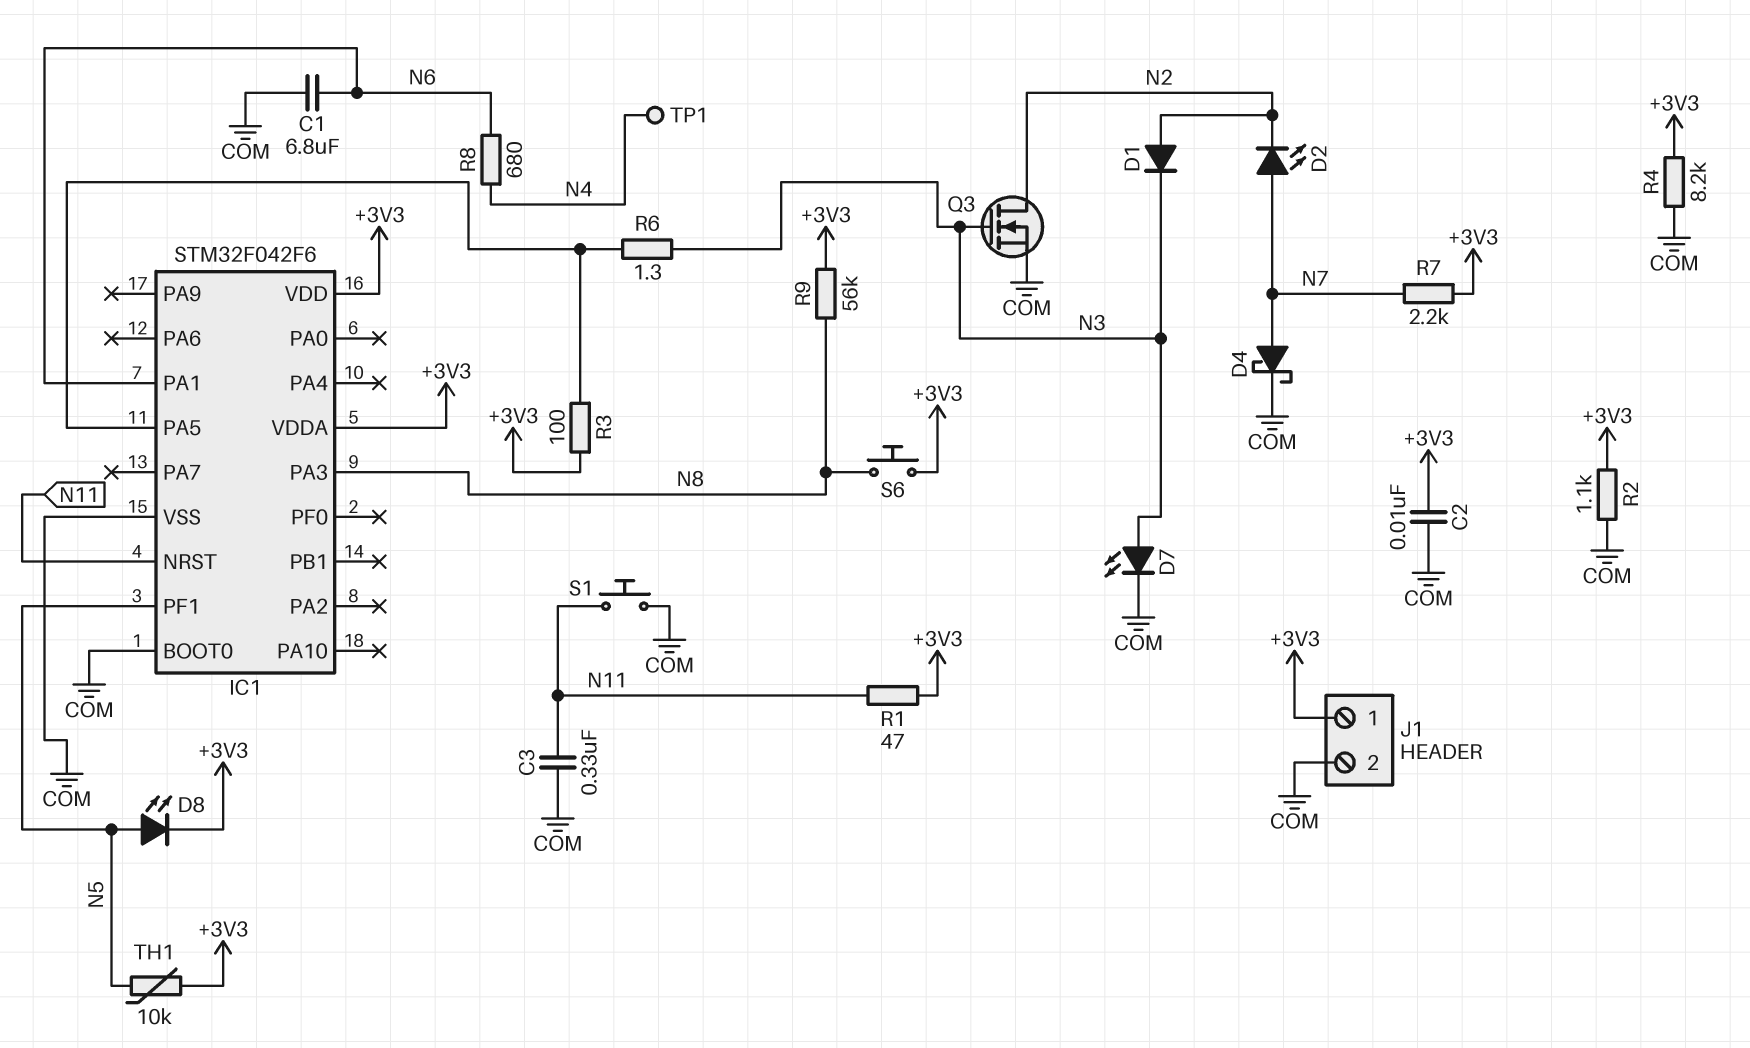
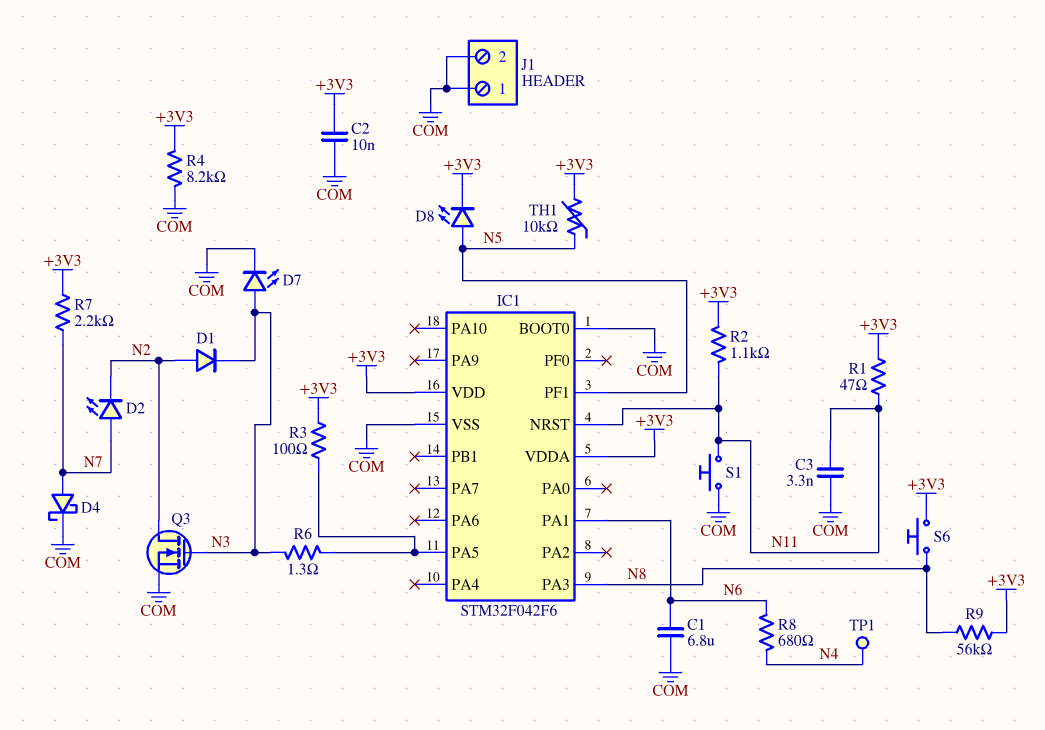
C3: 330nF (COM, N11) -> 3.3nF (COM, N11)
J1 pin 1: +3V3 -> COM
R2: 1.1k (+3V3, COM) -> 1.1k (+3V3, N11)

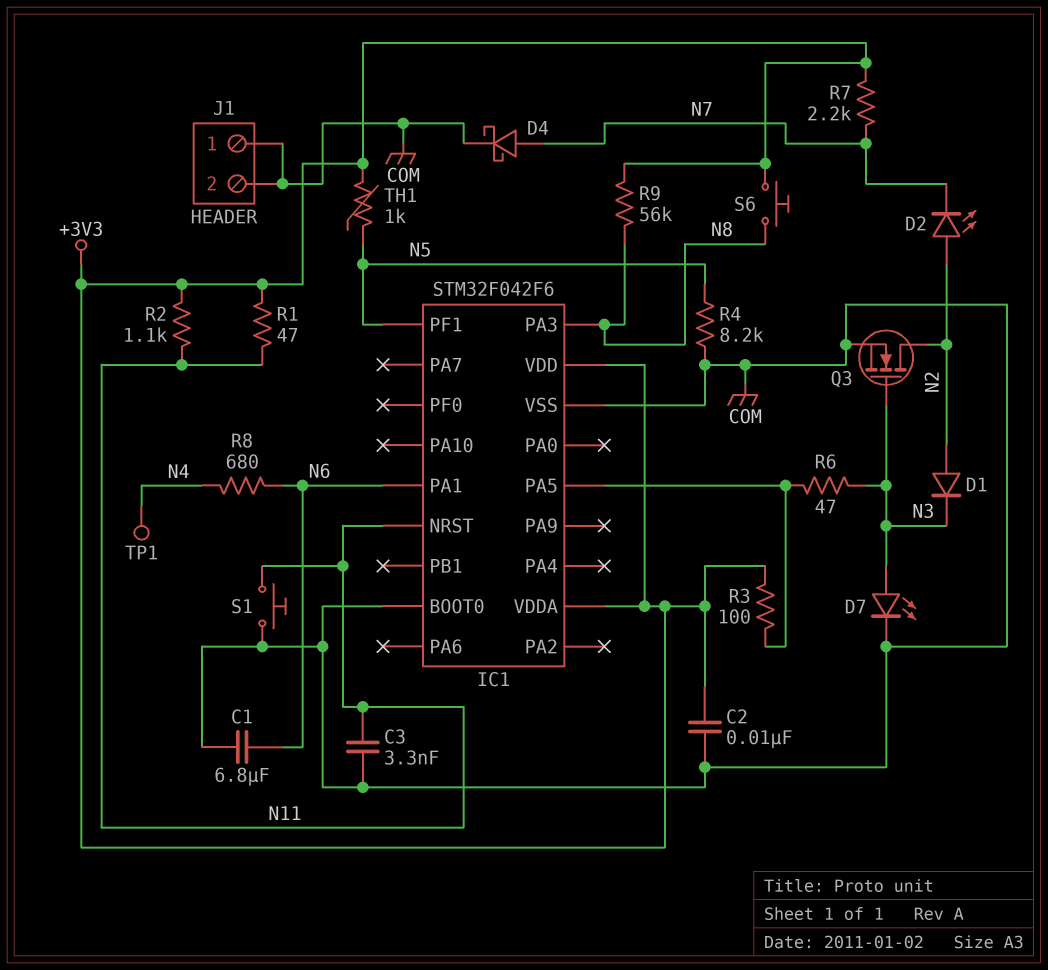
D2: LED (A N7, K N2) -> LED (A N2, K N7)
D8: LED (A N5, K +3V3) -> none
R4: 8.2k (+3V3, COM) -> 8.2k (COM, N5)
R6: 1.3 (IC1/PA5, N3) -> 47 (IC1/PA5, N3)
TH1: 10k (+3V3, N5) -> 1k (+3V3, N5)

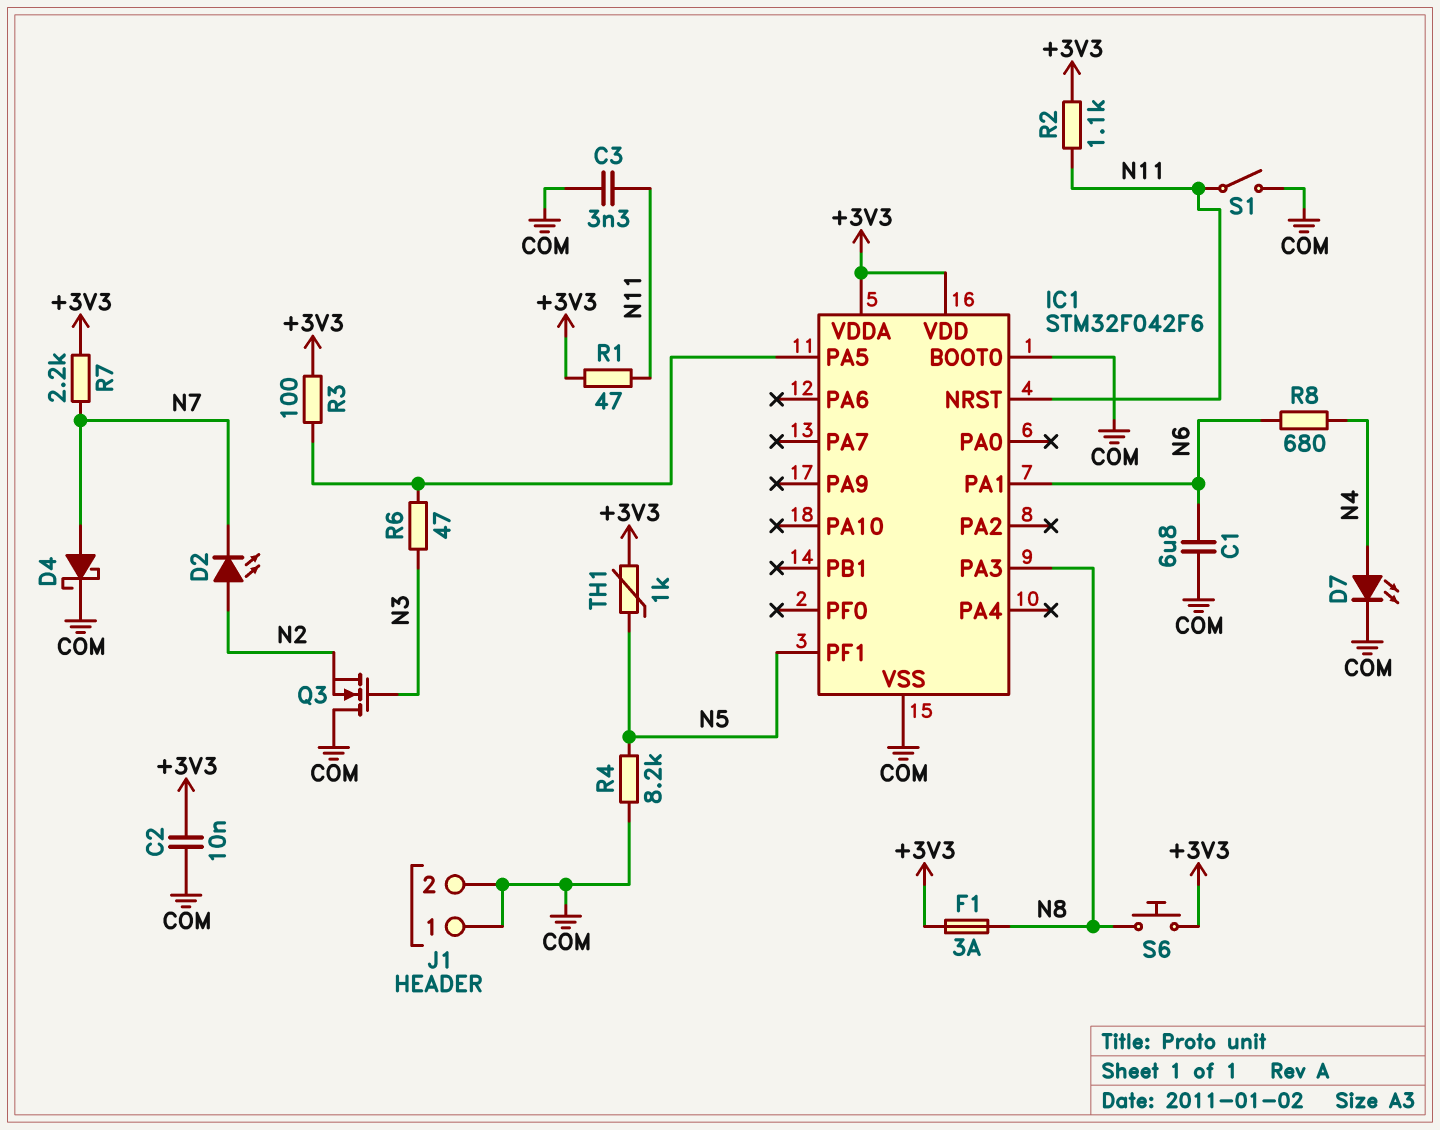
D1: diode (A N2, K N3) -> none
D7: LED (A N3, K COM) -> LED (A N4, K COM)
F1: none -> 3A (+3V3, N8)
Q3: NMOS (G N3, D N2, S COM) -> NMOS (G N3, D COM, S N2)
R9: 56k (+3V3, N8) -> none
S1: button (COM, N11) -> switch (COM, N11)
TP1: test point (N4) -> none

